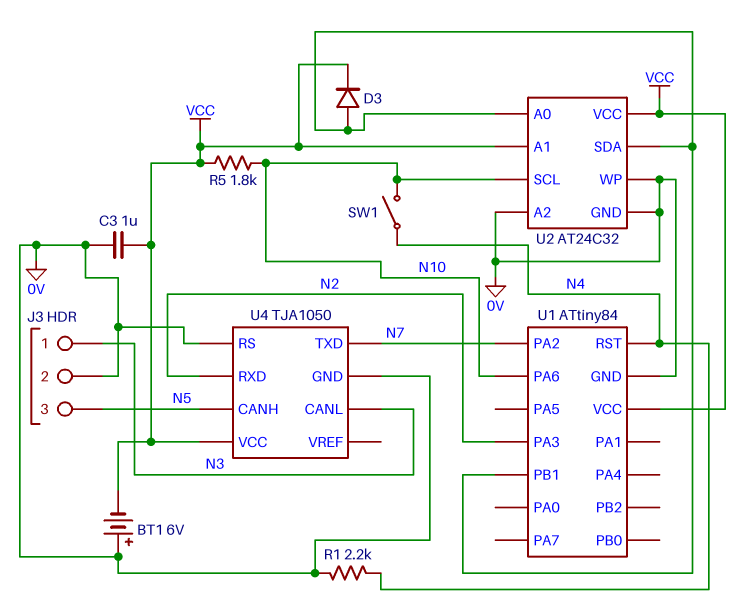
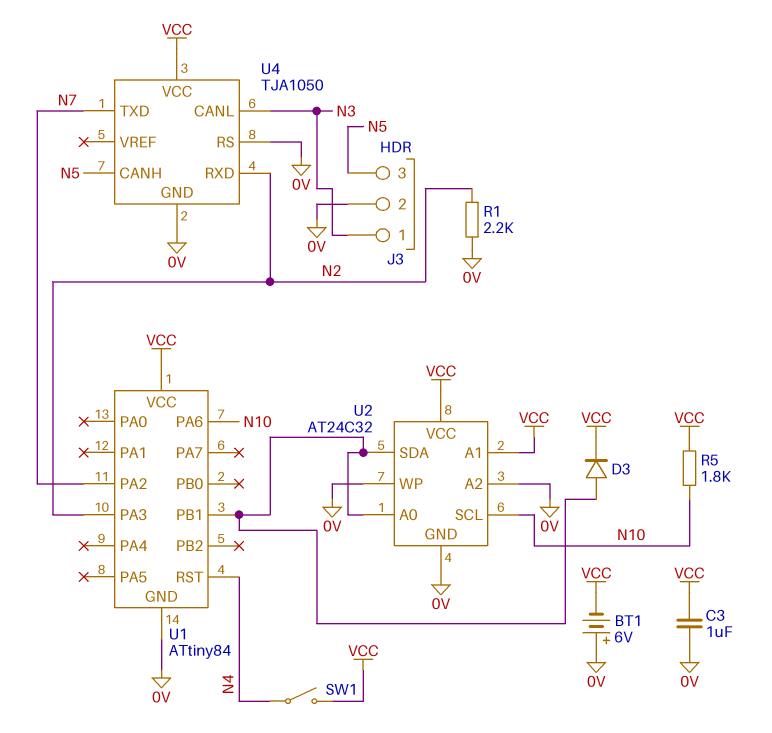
R1: 2.2k (0V, N4) -> 2.2k (0V, N2)
SW1: switch (N4, N10) -> switch (N4, VCC)

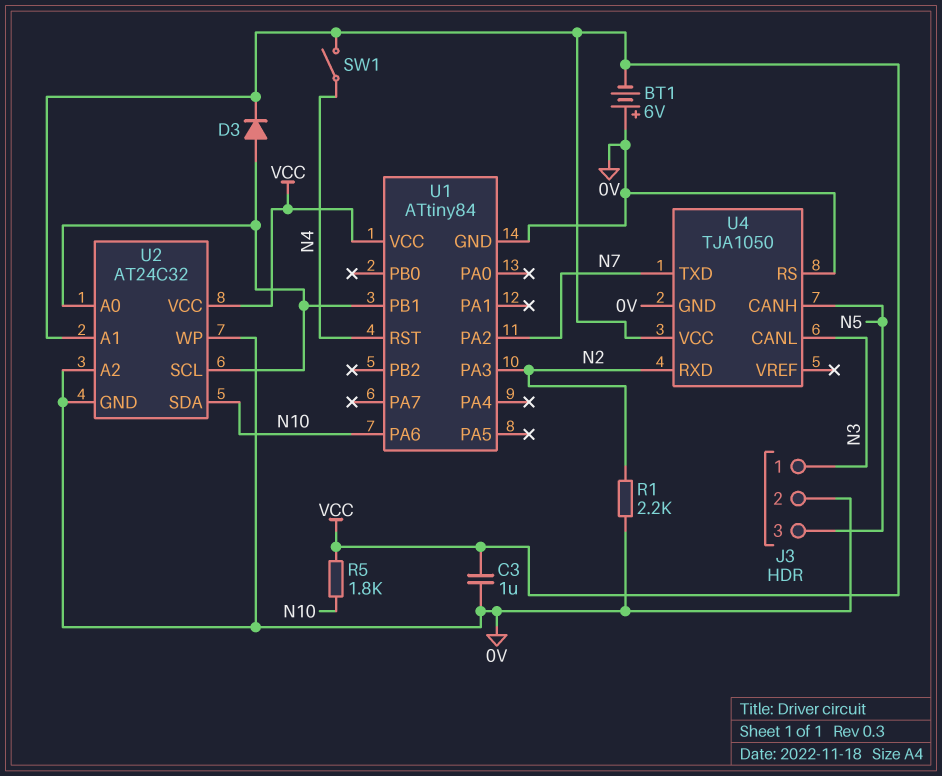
U2 pin SCL: N10 -> U1/PB1
U2 pin SDA: U1/PB1 -> N10

